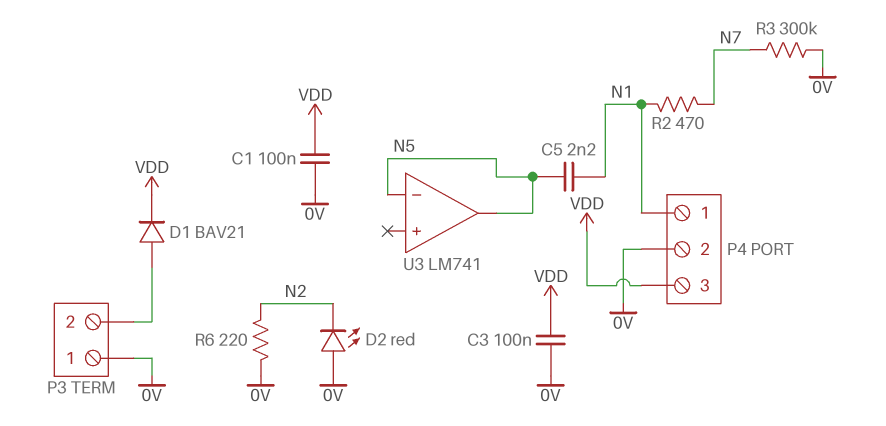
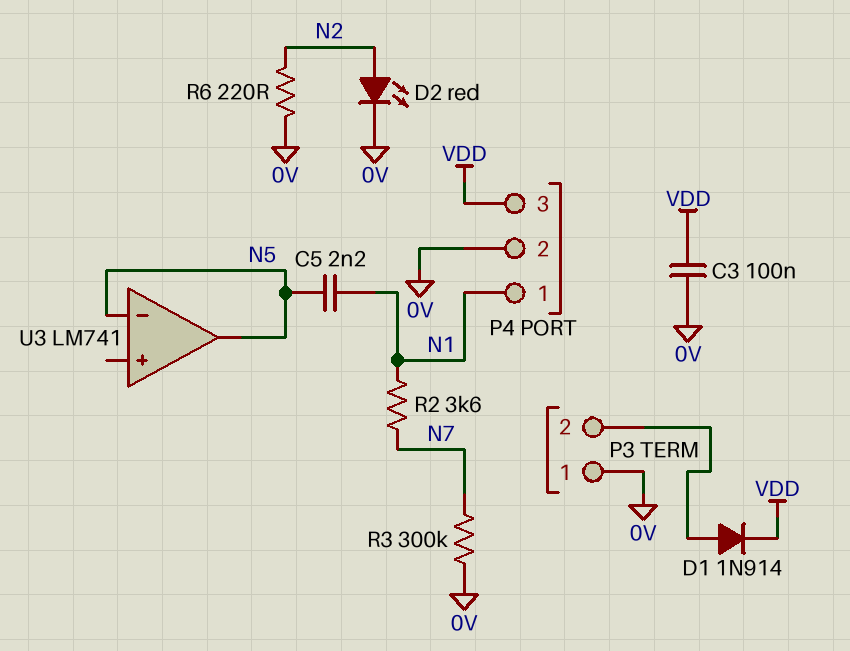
C1: 100nF (0V, VDD) -> none
D1: diode BAV21 (A P3/2, K VDD) -> diode 1N914 (A P3/2, K VDD)
D2: LED red (A 0V, K N2) -> LED red (A N2, K 0V)
R2: 470 (N1, N7) -> 3.6k (N1, N7)

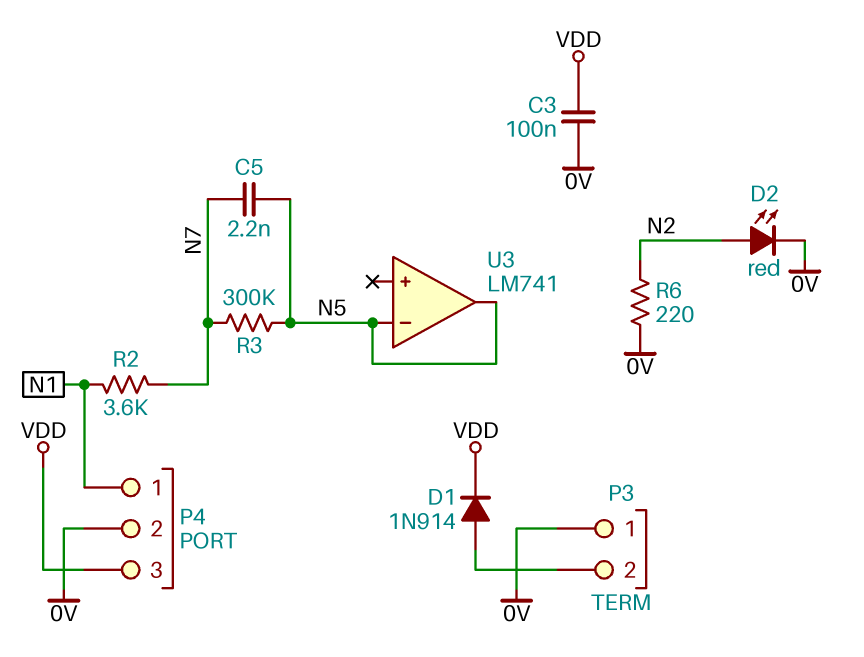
C5: 2.2nF (N1, N5) -> 2.2nF (N5, N7)
R3: 300k (0V, N7) -> 300k (N5, N7)

